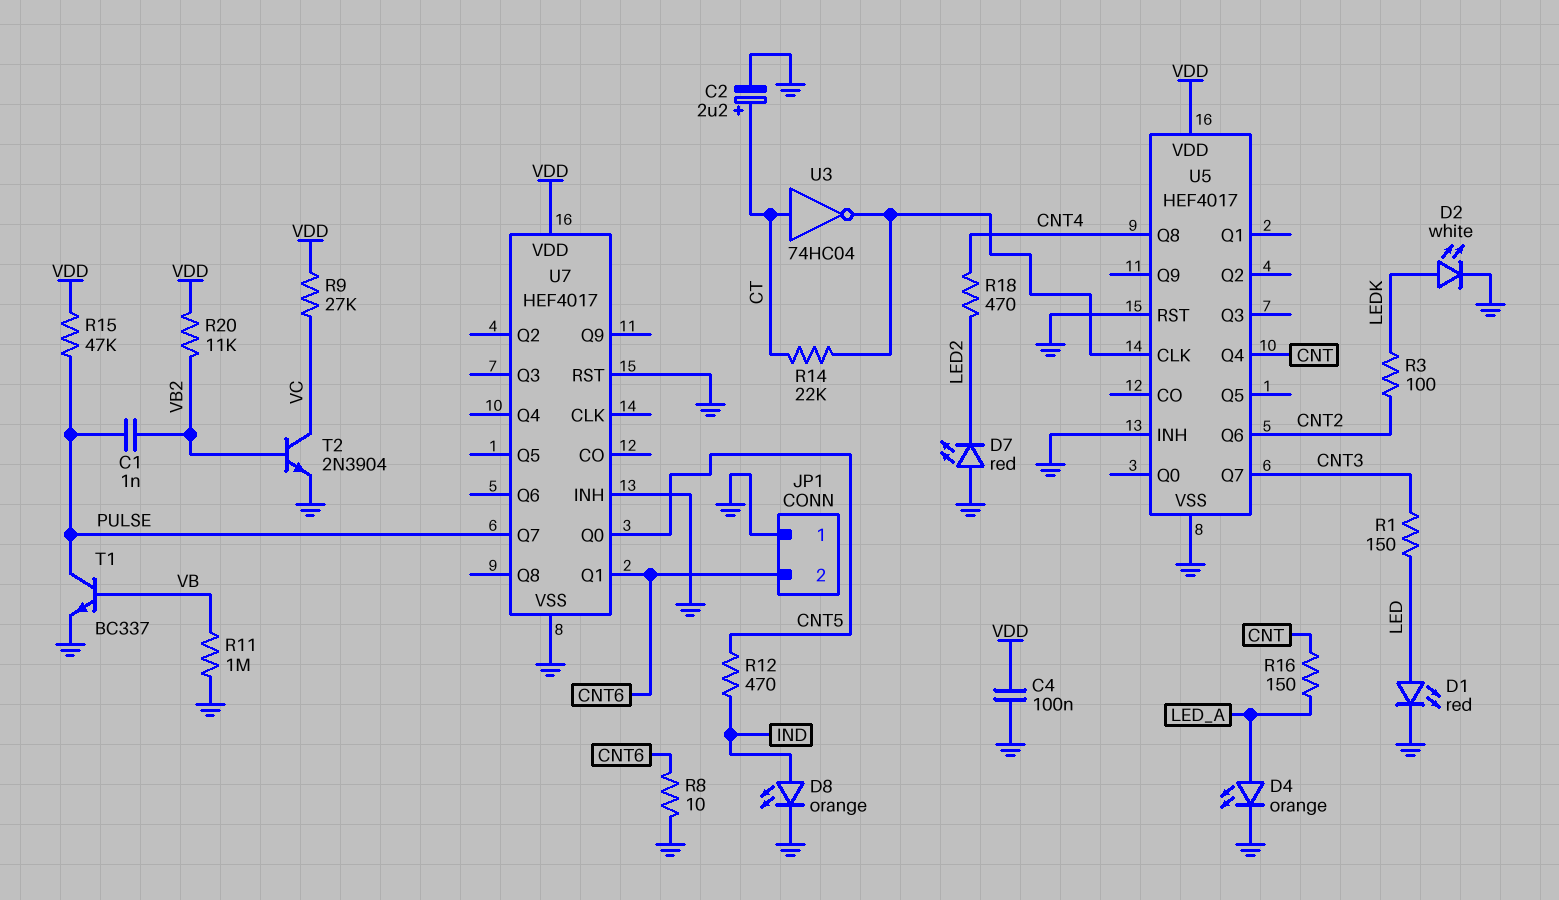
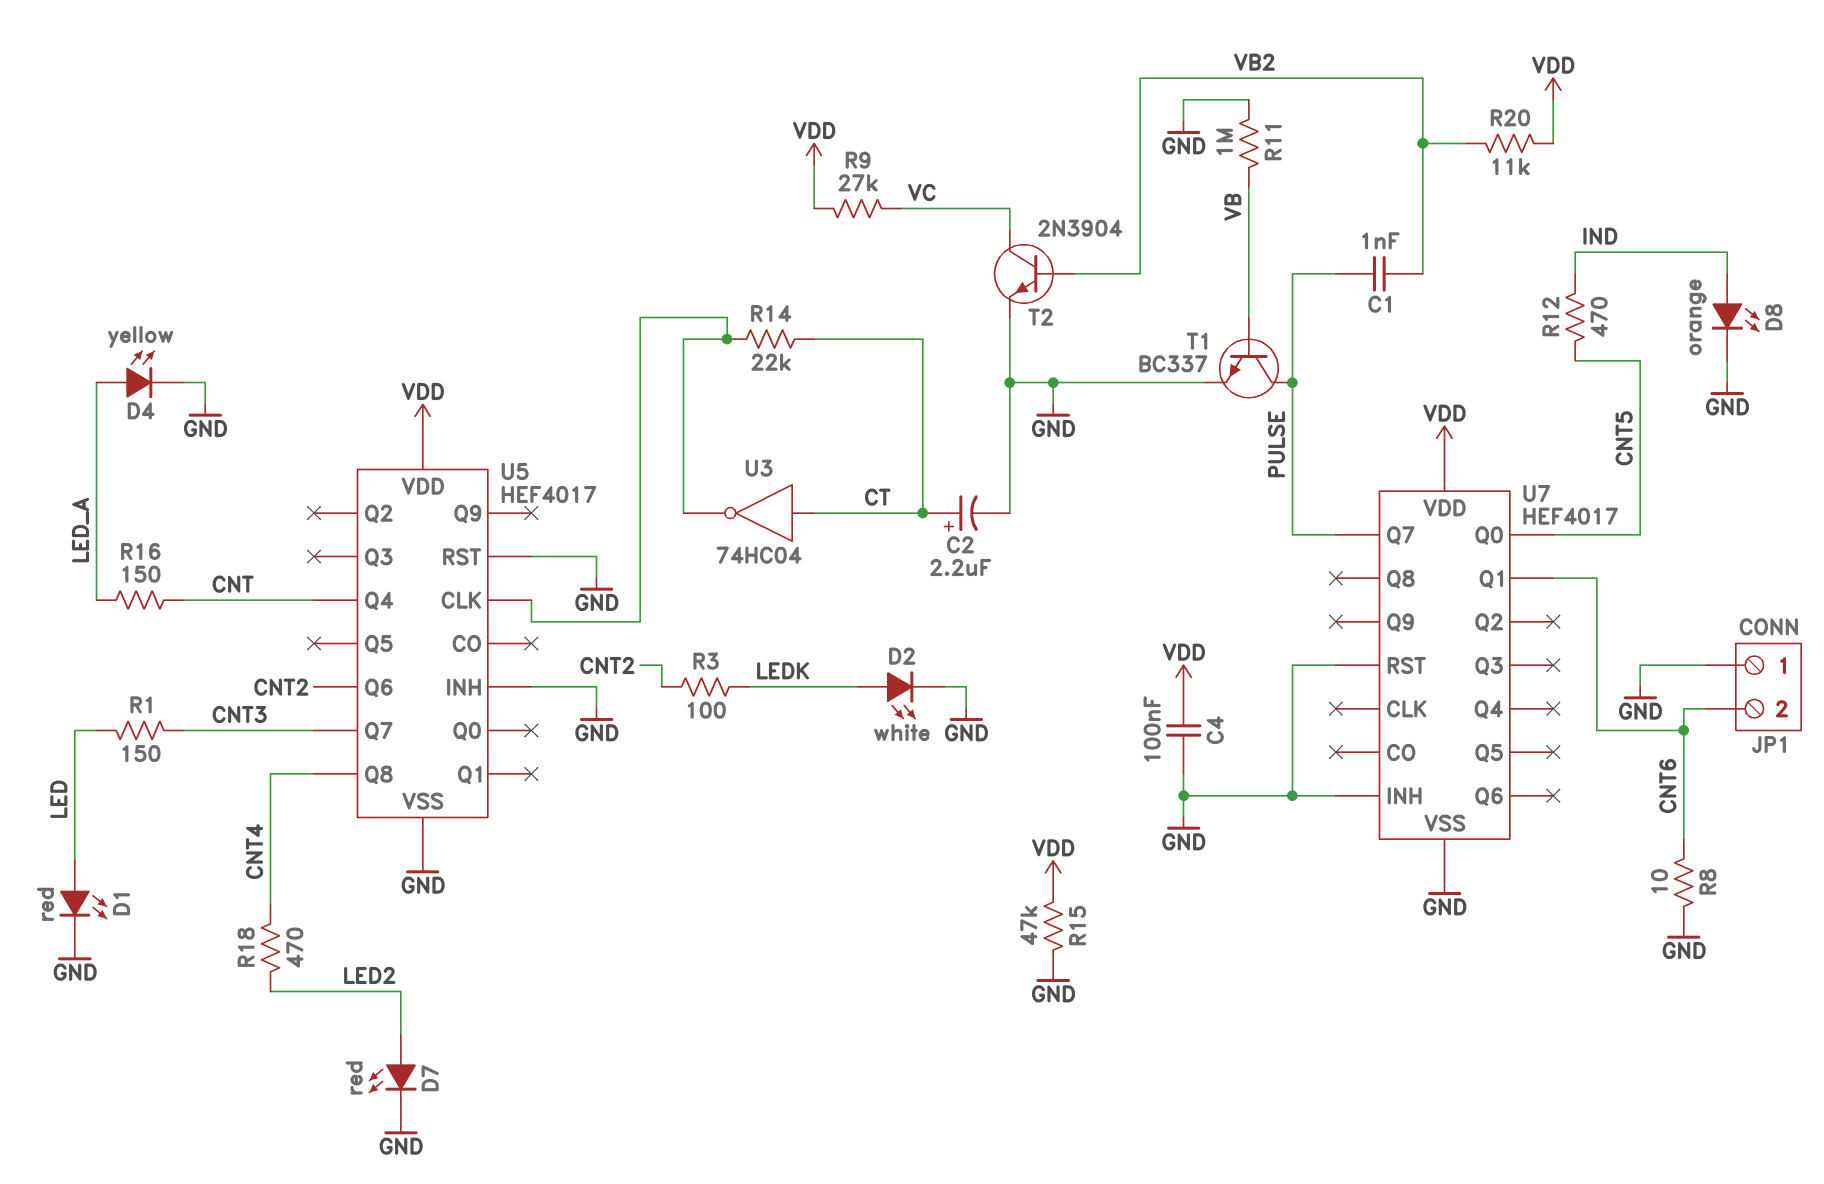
D4: LED orange (A LED_A, K GND) -> LED yellow (A LED_A, K GND)
D7: LED red (A GND, K LED2) -> LED red (A LED2, K GND)
R15: 47k (PULSE, VDD) -> 47k (GND, VDD)

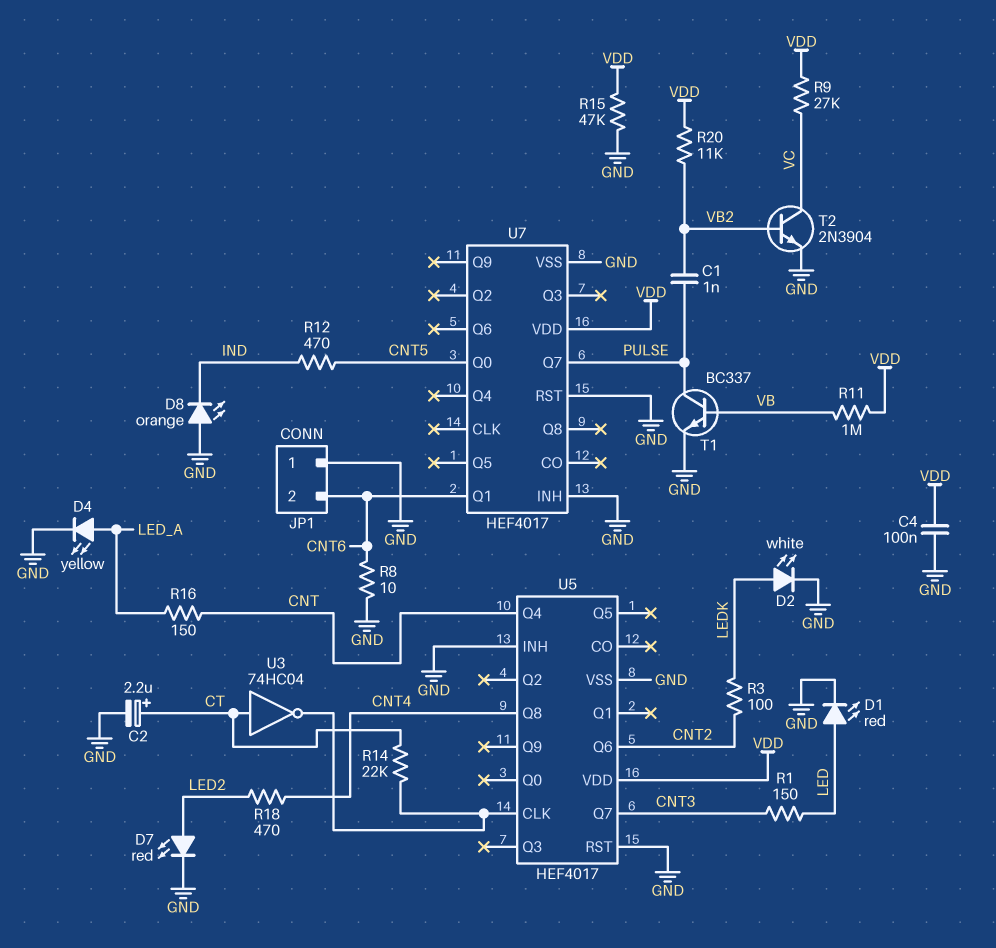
D8: LED orange (A IND, K GND) -> LED orange (A GND, K IND)
R11: 1M (GND, VB) -> 1M (VB, VDD)

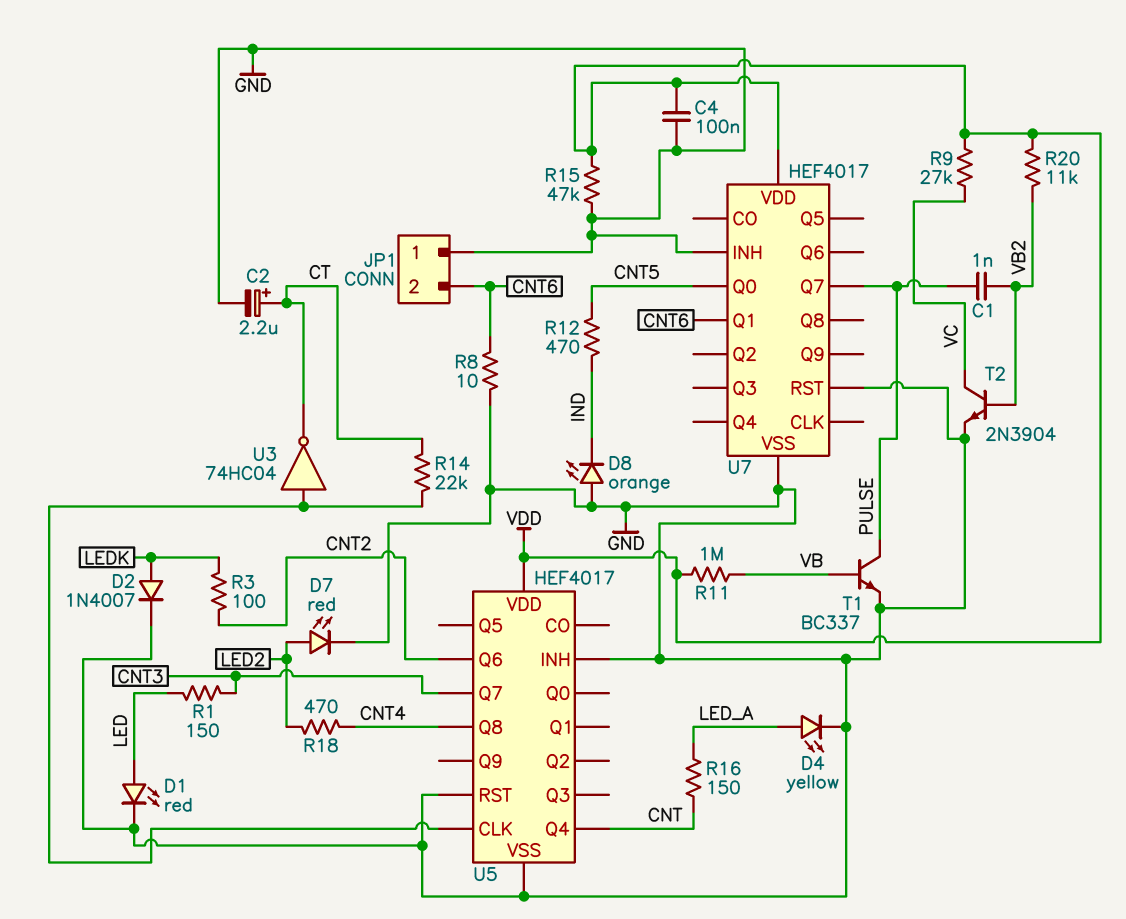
D2: LED white (A LEDK, K GND) -> diode 1N4007 (A LEDK, K GND)
U3: NOT 74HC04 (in CT, out U5/CLK) -> NOT 74HC04 (in U5/CLK, out CT)

